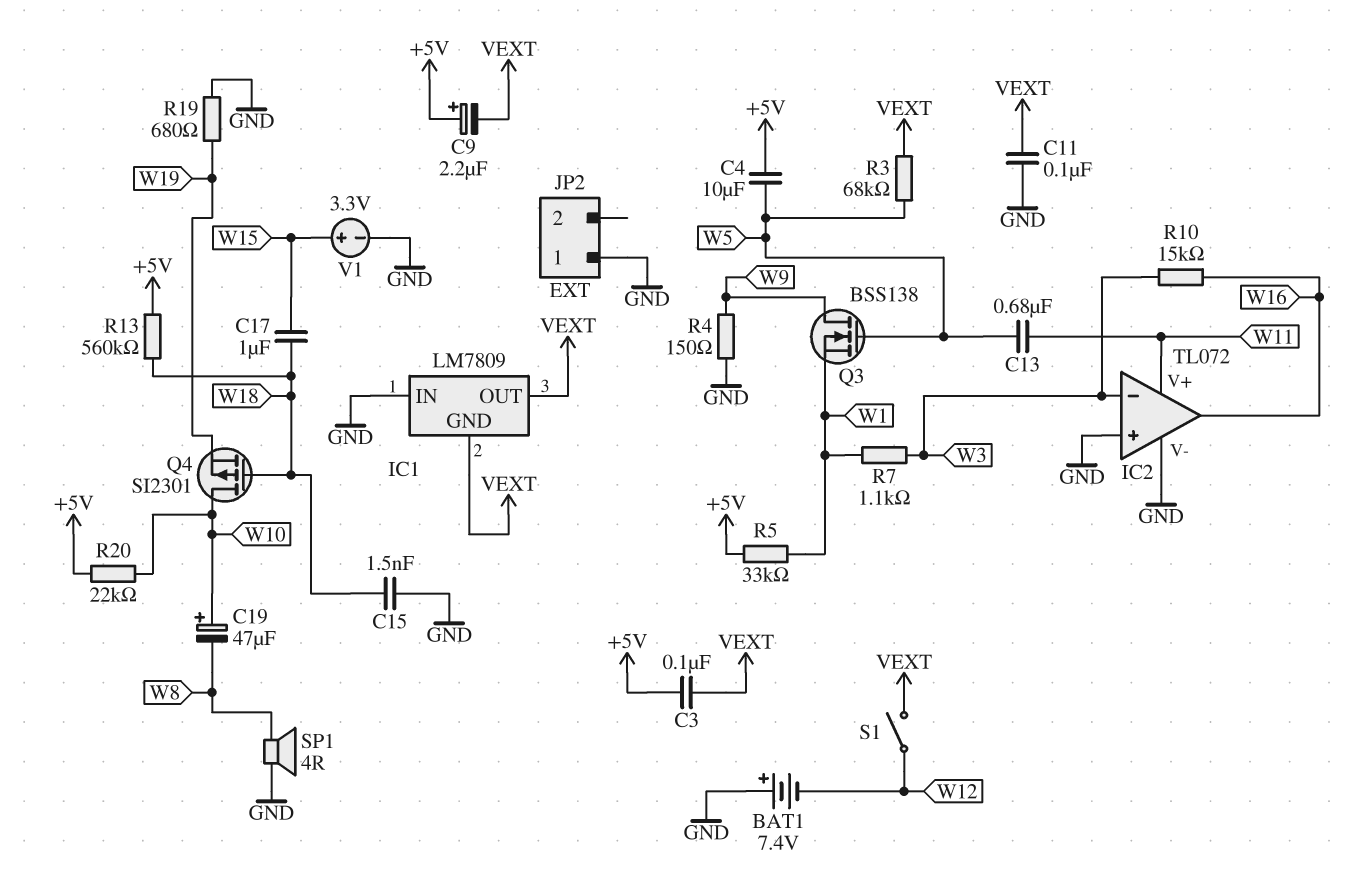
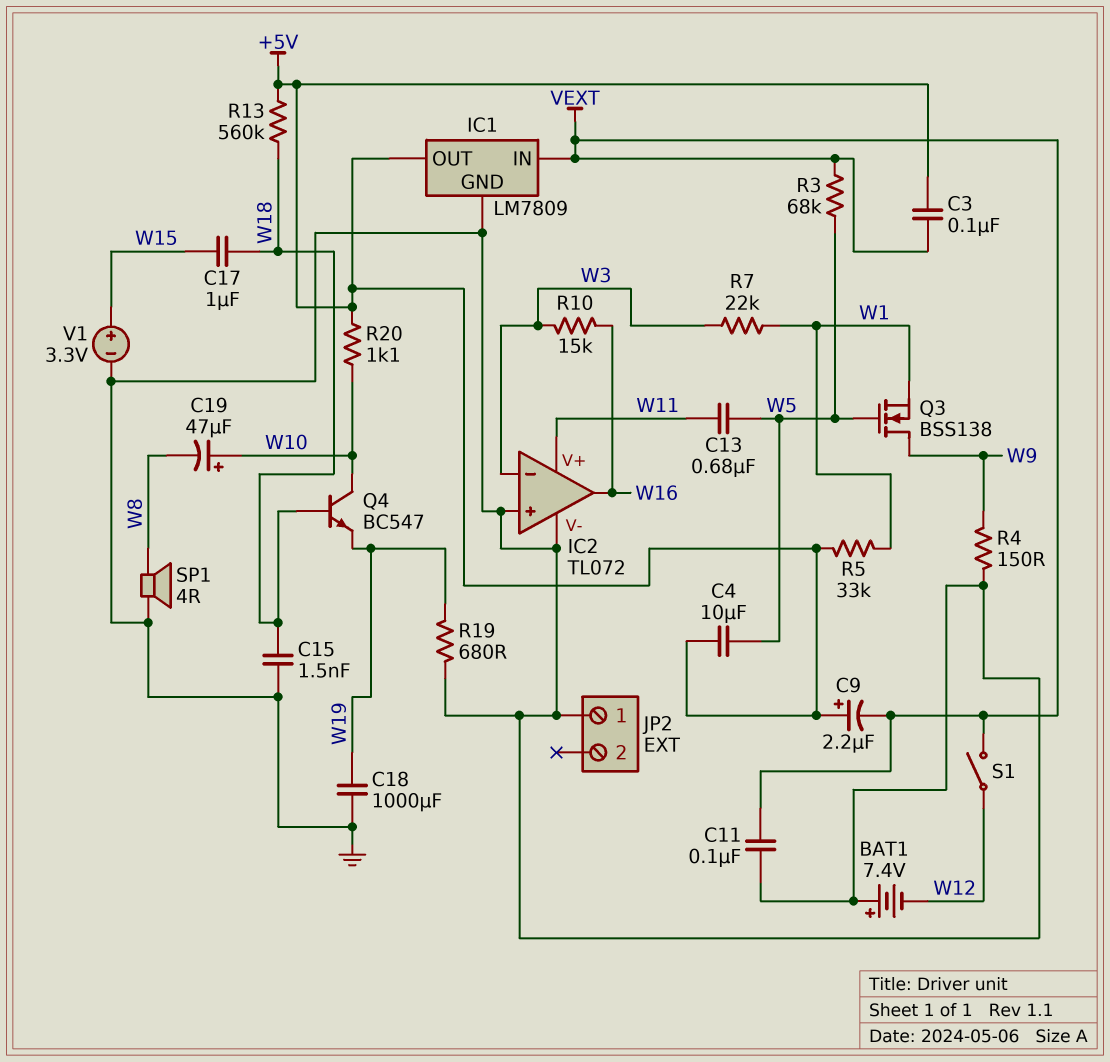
C18: none -> 1000uF (GND, W19)
IC1 pin GND: VEXT -> GND
IC1 pin IN: GND -> VEXT
IC1 pin OUT: VEXT -> +5V
Q4: PMOS SI2301 (G W18, D W10, S W19) -> NPN BC547 (B W18, C W10, E W19)
R7: 1.1k (W1, W3) -> 22k (W1, W3)
R20: 22k (+5V, W10) -> 1.1k (+5V, W10)

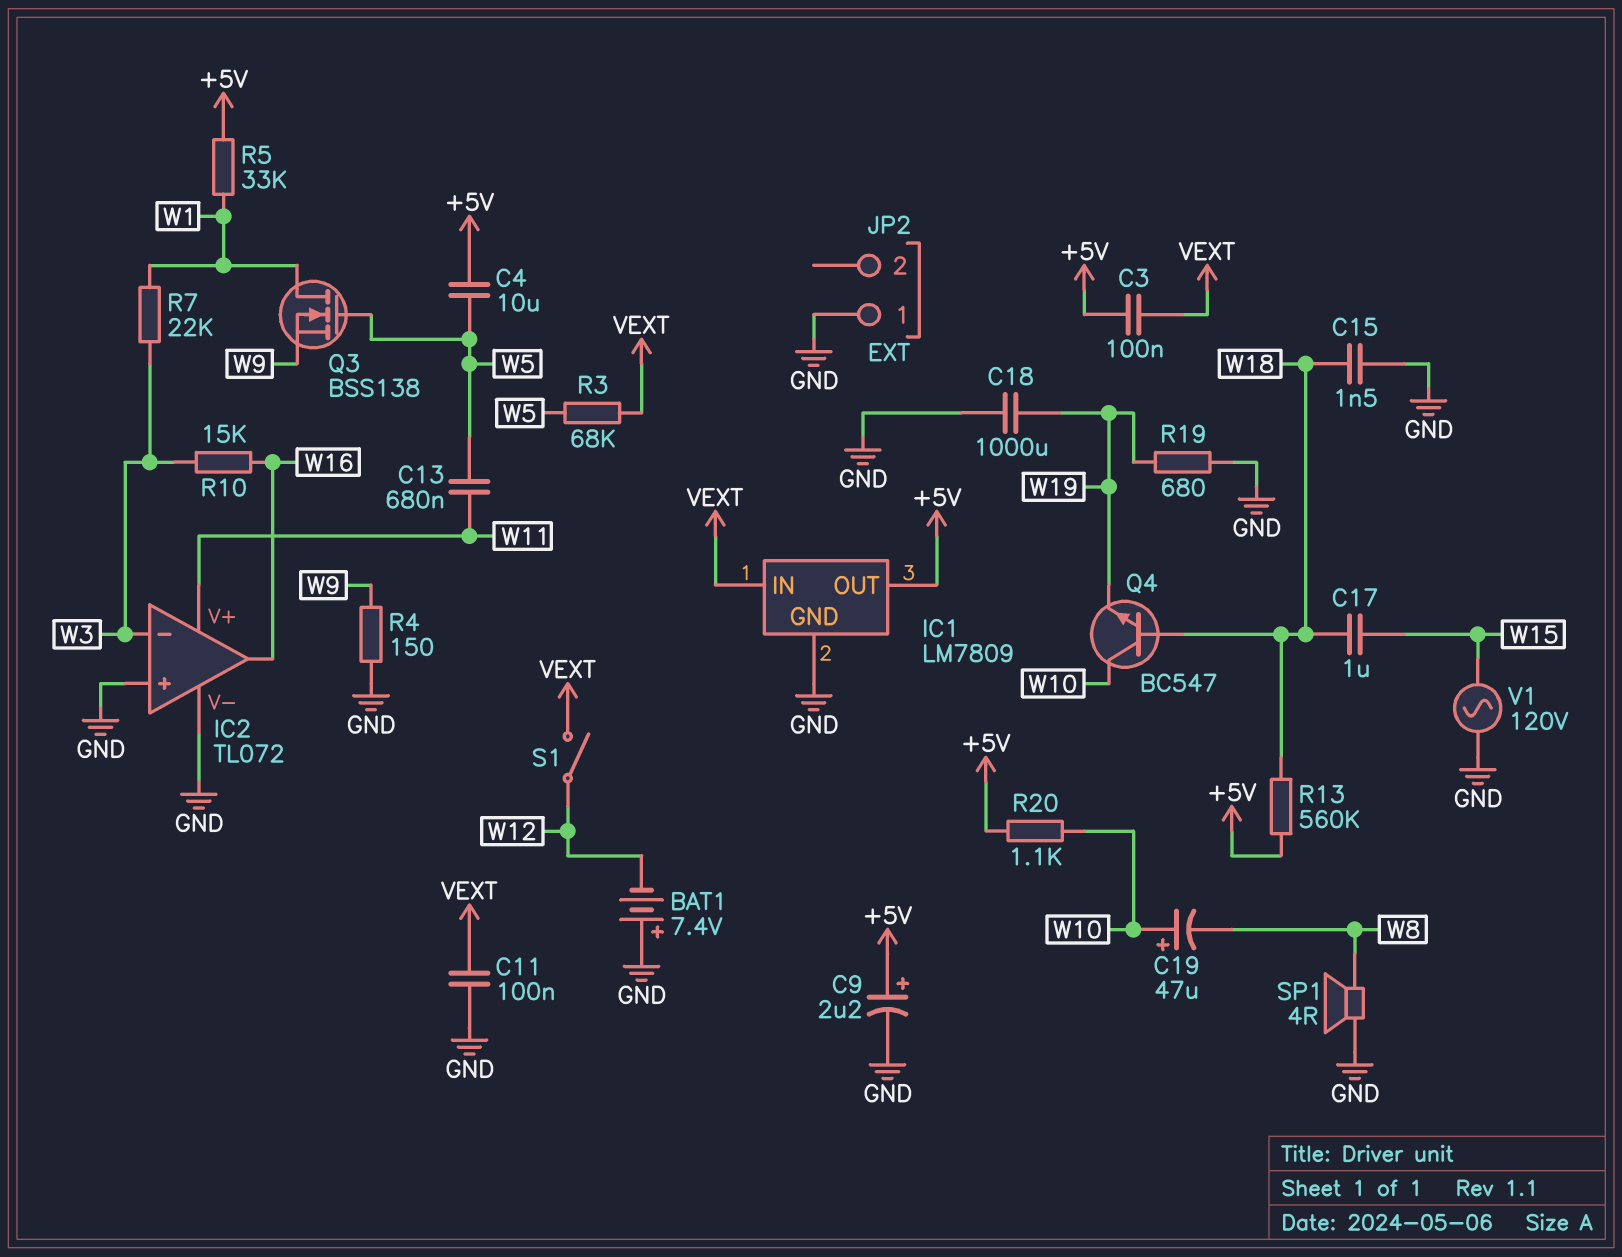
C9: 2.2uF (plus +5V, minus VEXT) -> 2.2uF (plus +5V, minus GND)
Q3: NMOS BSS138 (G W5, D W9, S W1) -> NMOS BSS138 (G W5, D W1, S W9)
V1: 3.3V (plus W15, minus GND) -> AC 120V (GND, W15)

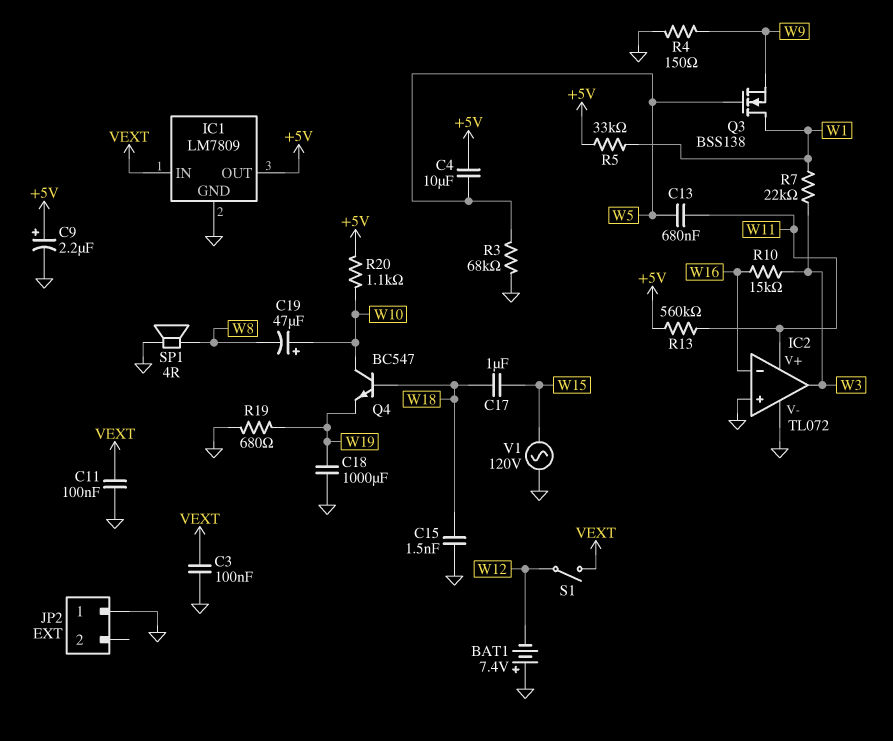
C3: 100nF (+5V, VEXT) -> 100nF (GND, VEXT)
IC2 pin in-: W3 -> W16
IC2 pin out: W16 -> W3
R3: 68k (VEXT, W5) -> 68k (GND, W5)
R13: 560k (+5V, W18) -> 560k (+5V, W11)

